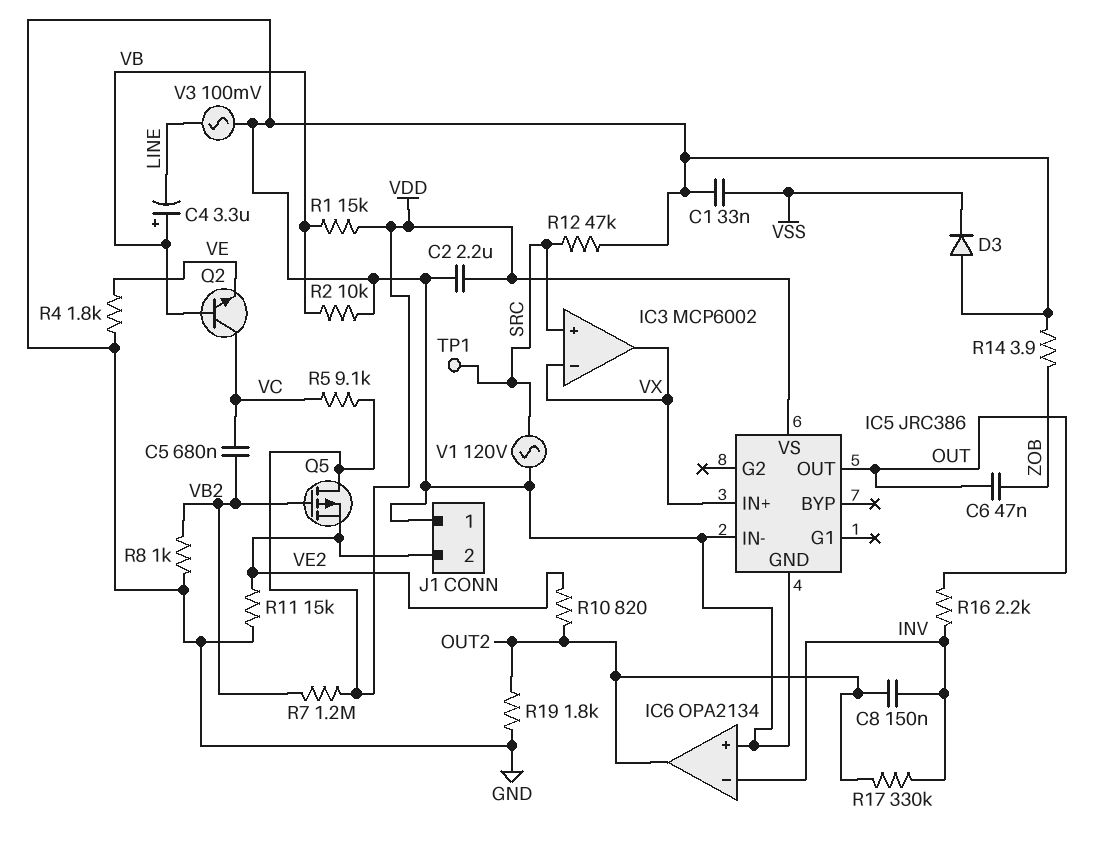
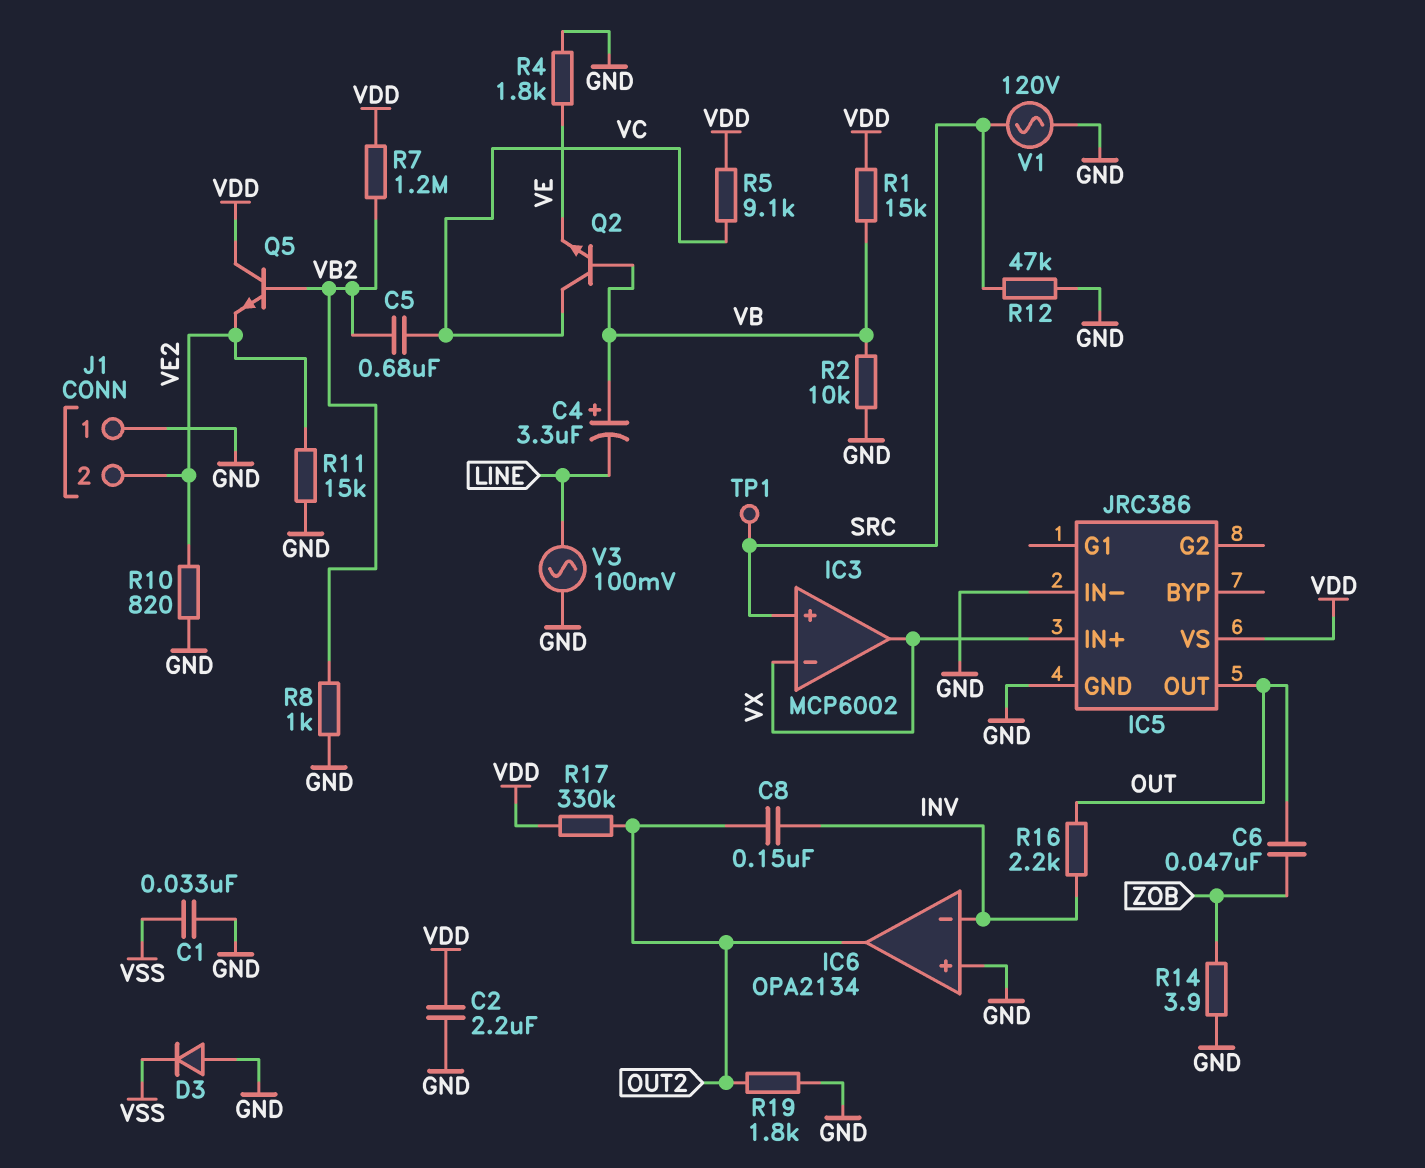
Q5: PMOS (G VB2, D VDD, S VE2) -> NPN (B VB2, C VDD, E VE2)
R10: 820 (OUT2, VE2) -> 820 (GND, VE2)
R17: 330k (INV, OUT2) -> 330k (OUT2, VDD)

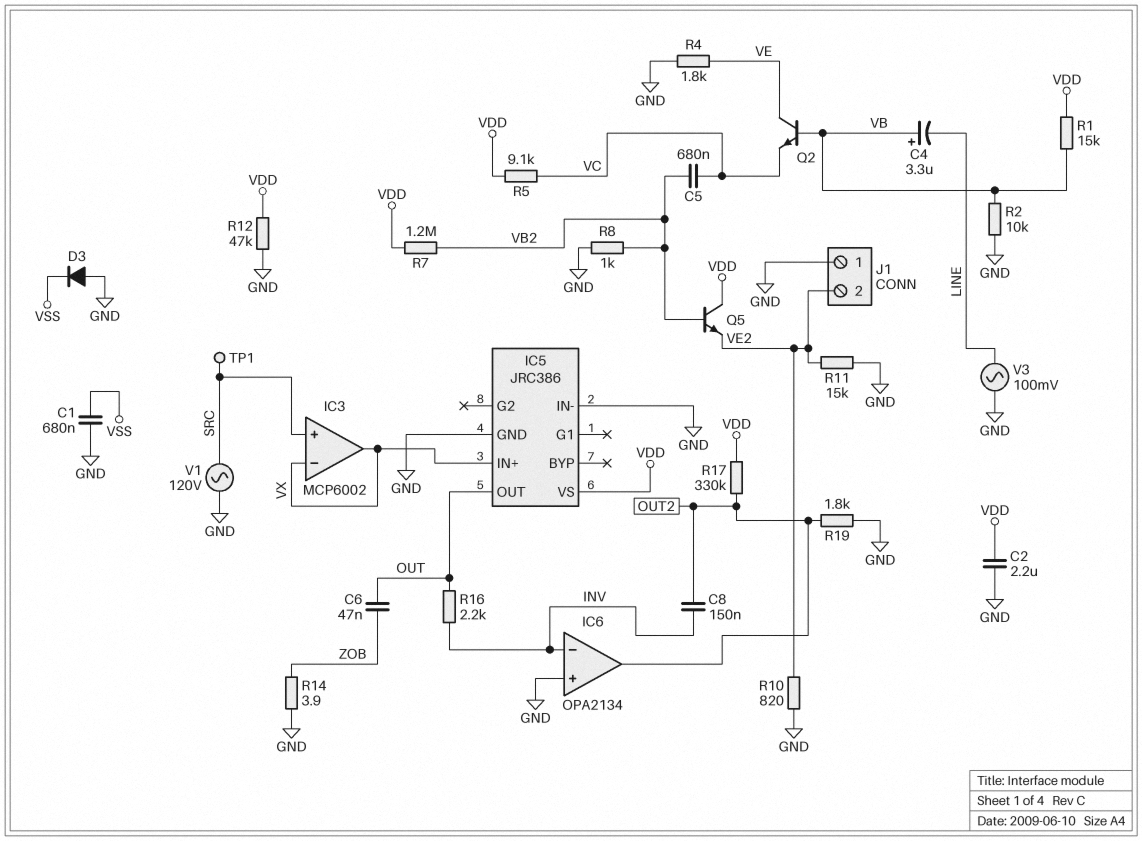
C1: 33nF (GND, VSS) -> 680nF (GND, VSS)
Q2: NPN (B VB, C VC, E VE) -> NPN (B VB, C VE, E VC)
R12: 47k (GND, SRC) -> 47k (GND, VDD)

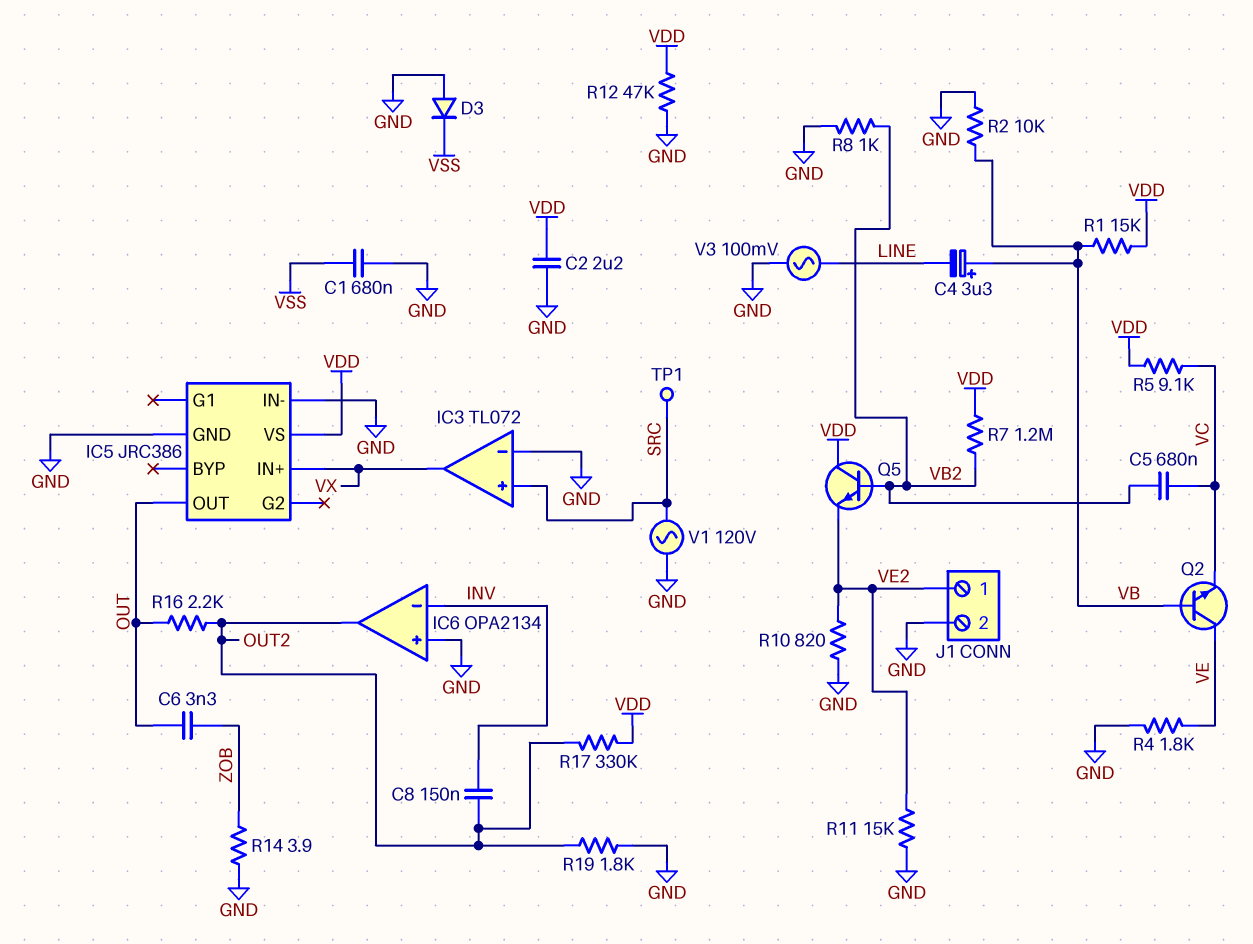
C6: 47nF (OUT, ZOB) -> 3.3nF (OUT, ZOB)
IC3: MCP6002 -> TL072
IC3 pin in-: VX -> GND
J1 pin 1: GND -> VE2
J1 pin 2: VE2 -> GND
R16: 2.2k (INV, OUT) -> 2.2k (OUT, OUT2)

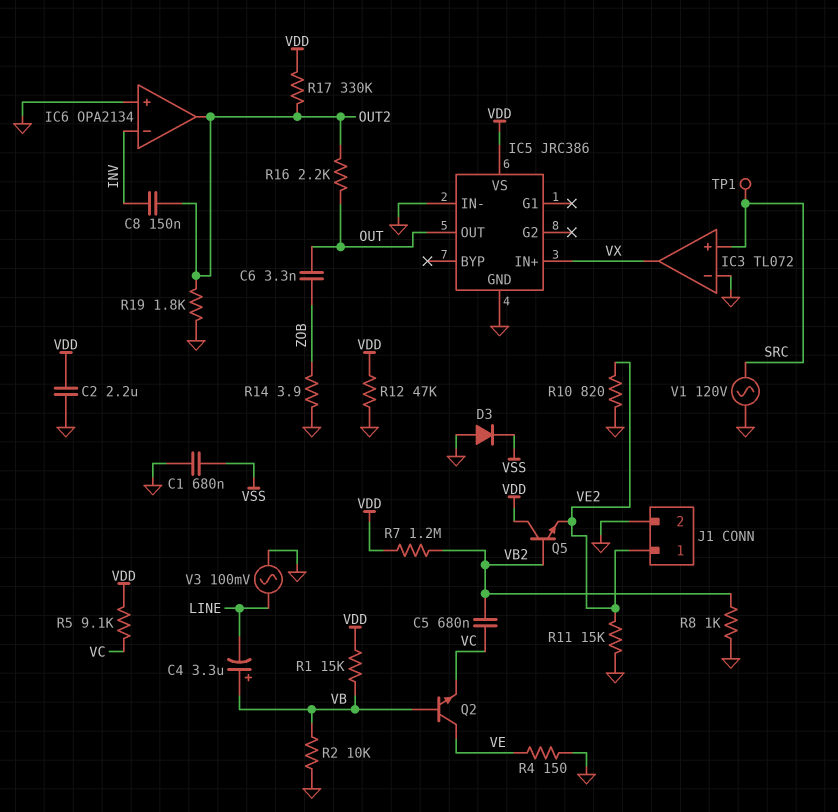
R4: 1.8k (GND, VE) -> 150 (GND, VE)

